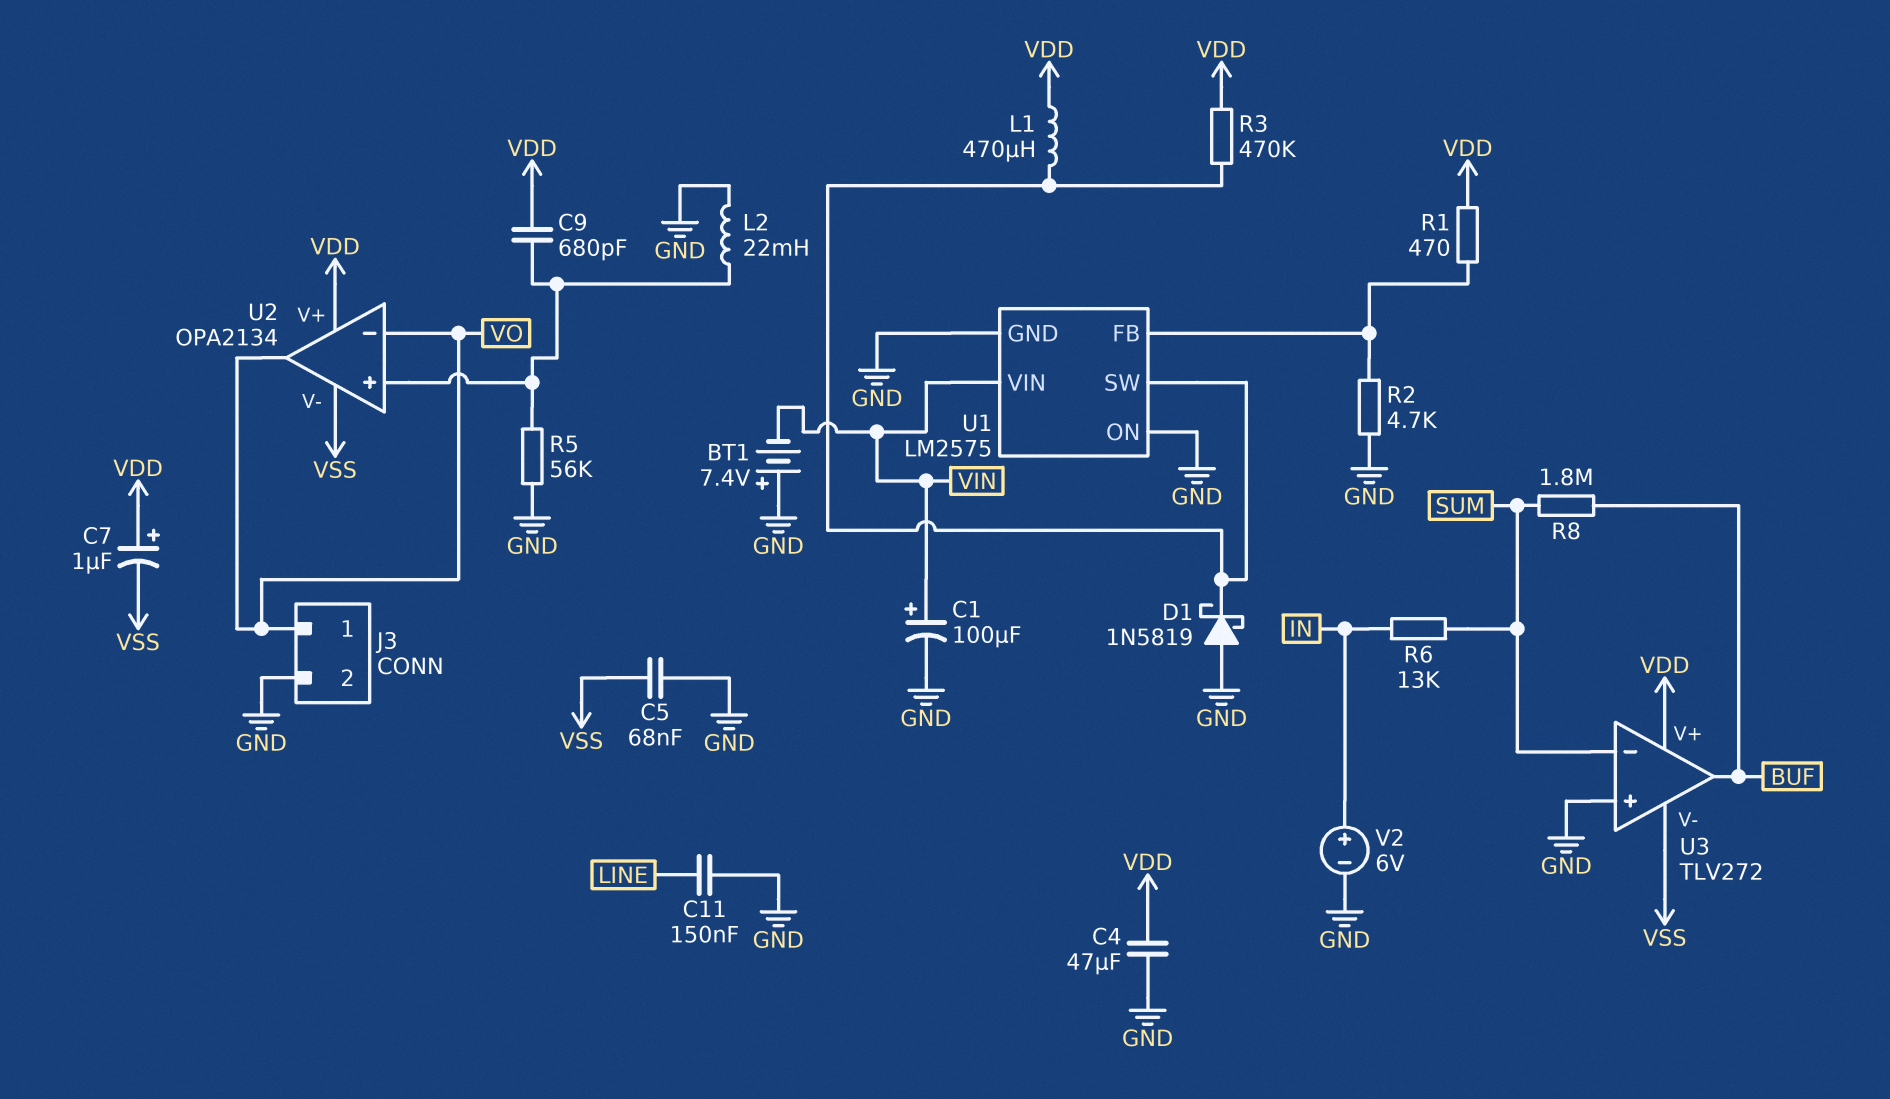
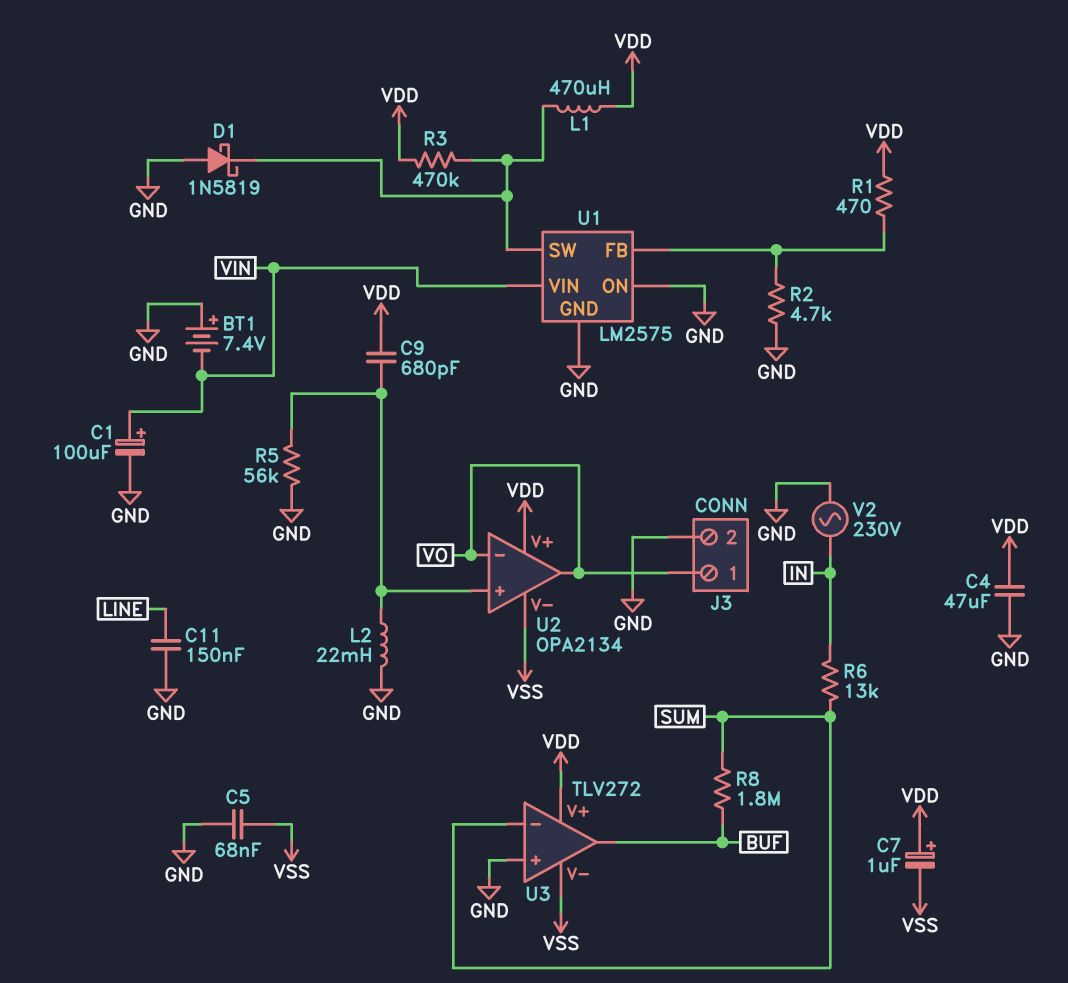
V2: 6V (plus IN, minus GND) -> AC 230V (GND, IN)

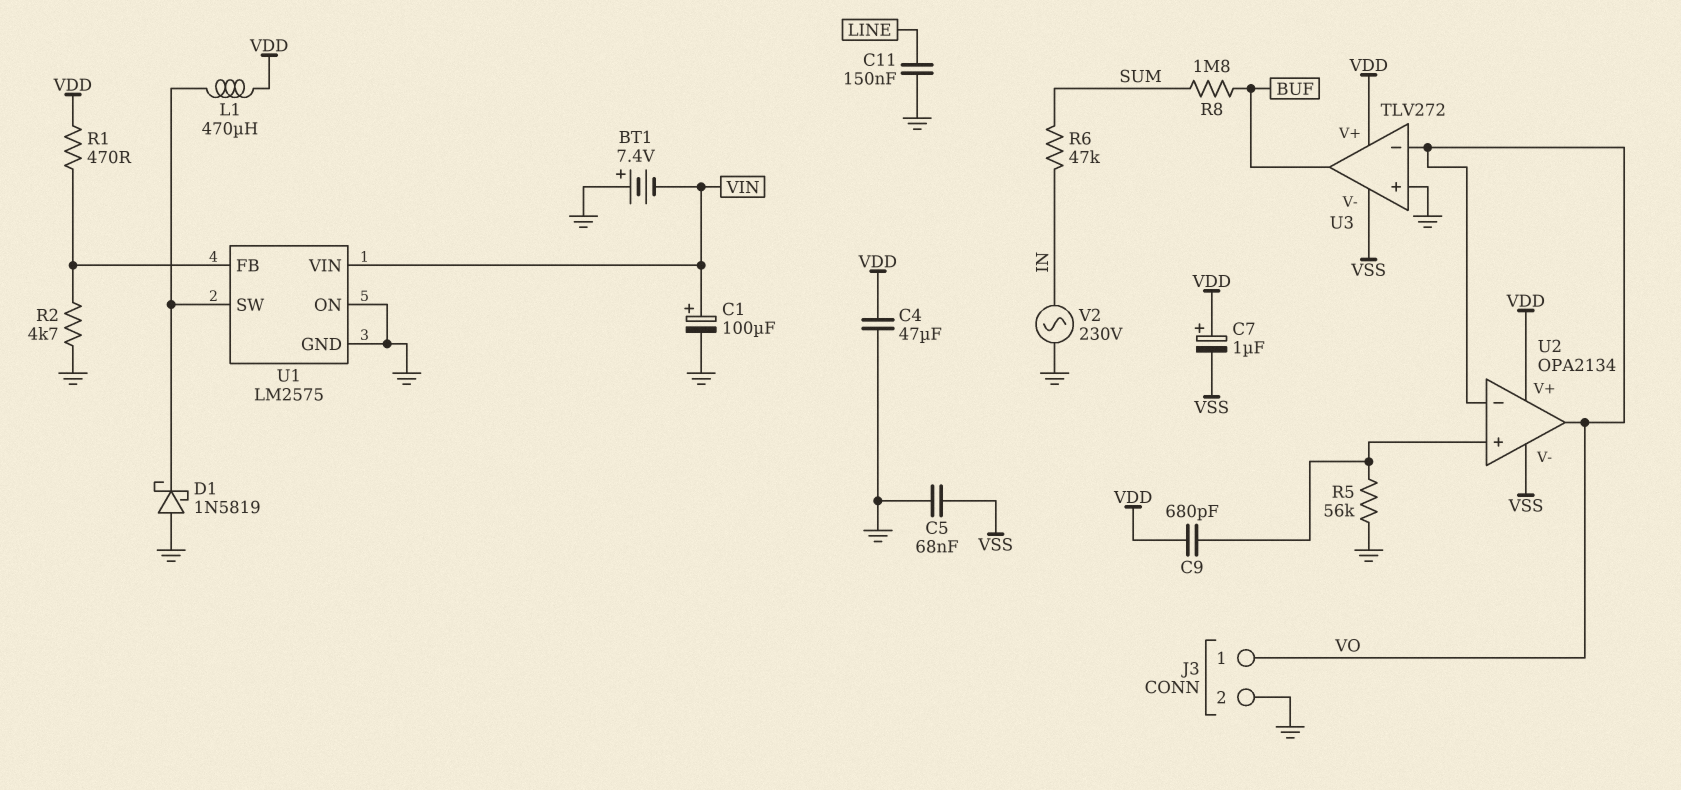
L2: 22mH (GND, U2/in+) -> none
R3: 470k (U1/SW, VDD) -> none
R6: 13k (IN, SUM) -> 47k (IN, SUM)
U3 pin in-: SUM -> VO

